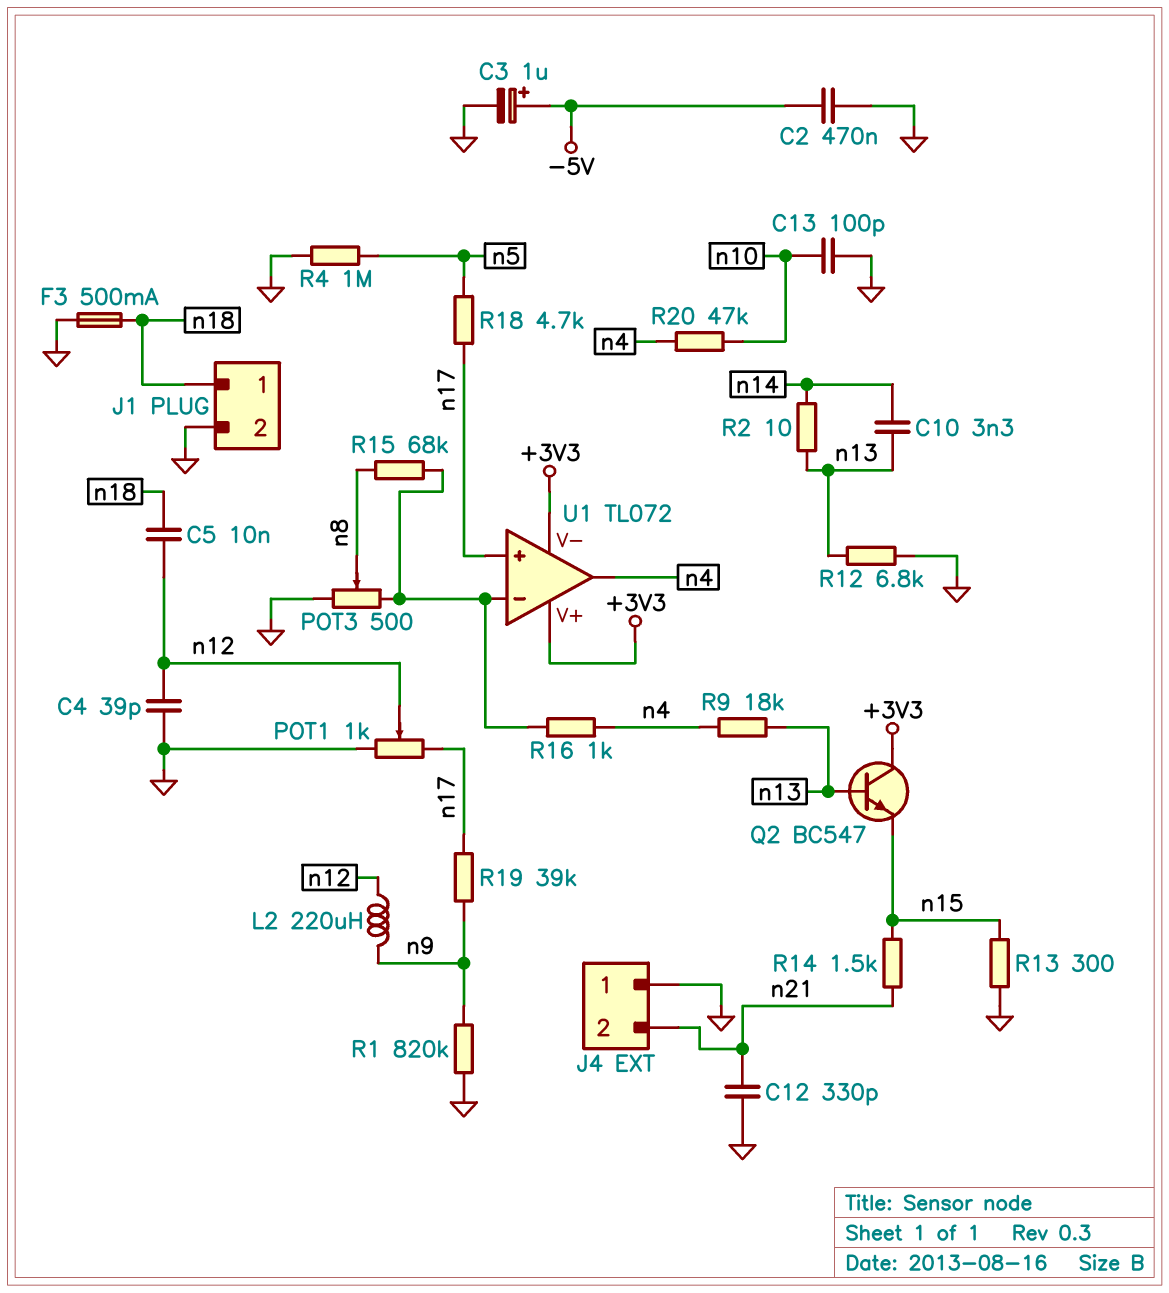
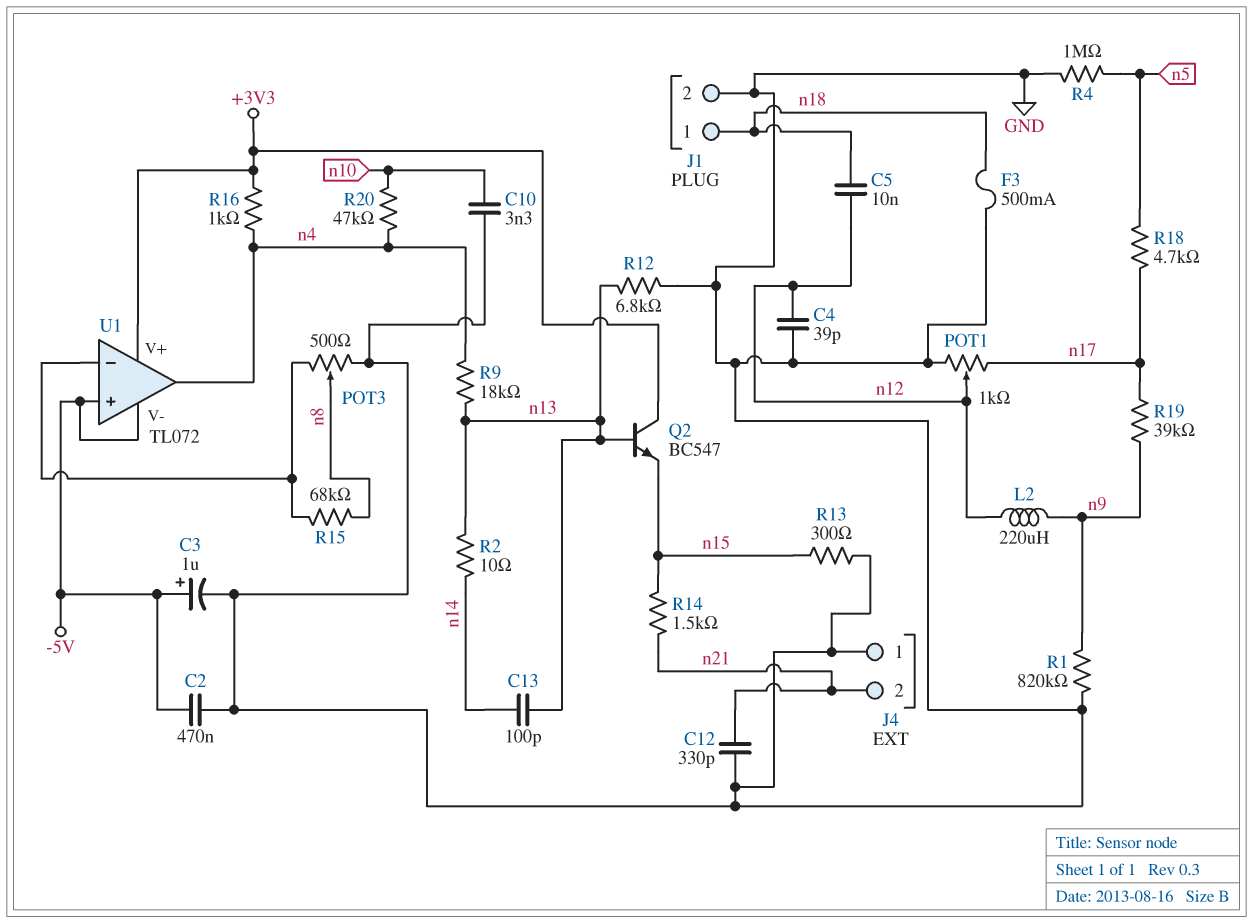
C10: 3.3nF (n13, n14) -> 3.3nF (GND, n10)
C13: 100pF (GND, n10) -> 100pF (n13, n14)
R16: 1k (U1/in-, n4) -> 1k (+3V3, n4)
U1 pin V-: +3V3 -> -5V
U1 pin in+: n17 -> -5V

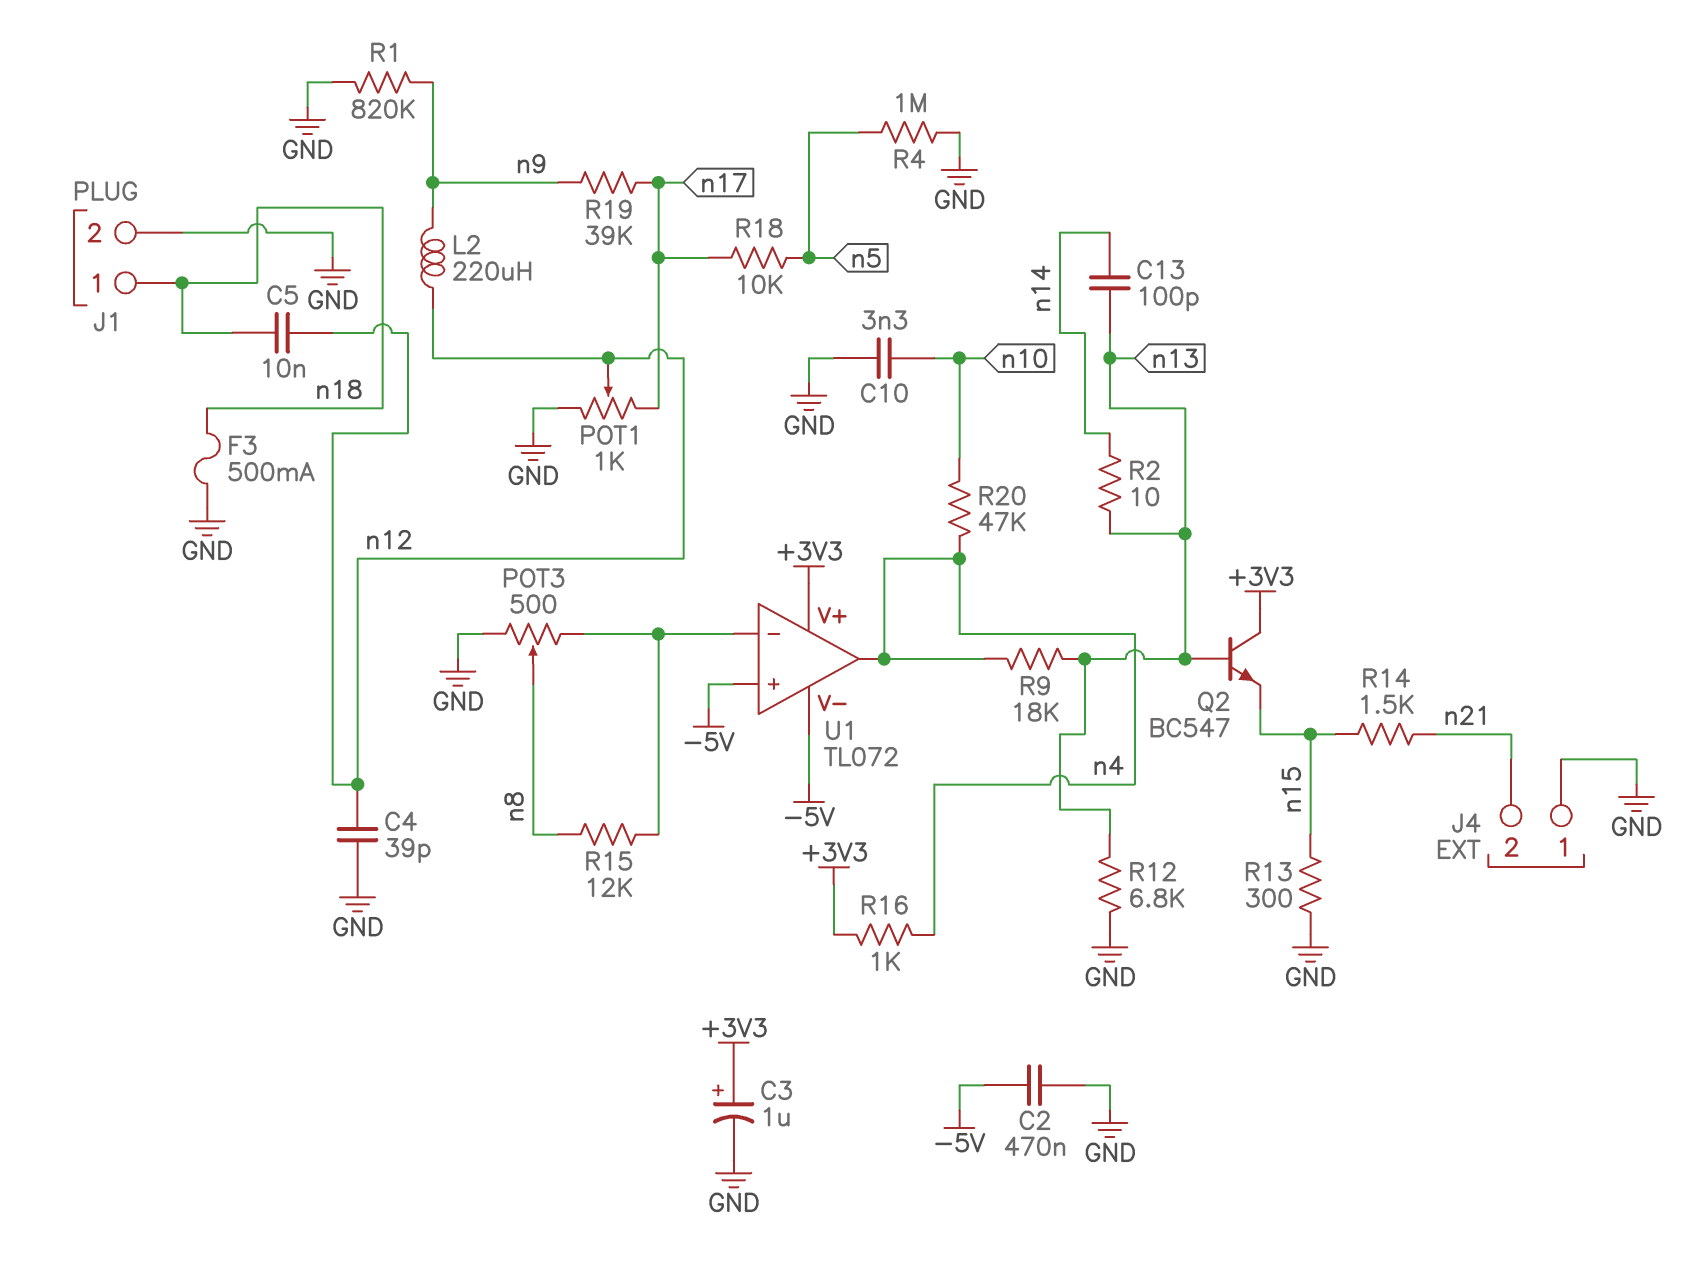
C3: 1uF (plus -5V, minus GND) -> 1uF (plus +3V3, minus GND)
C12: 330pF (GND, n21) -> none
R15: 68k (U1/in-, n8) -> 12k (U1/in-, n8)
R18: 4.7k (n5, n17) -> 10k (n5, n17)

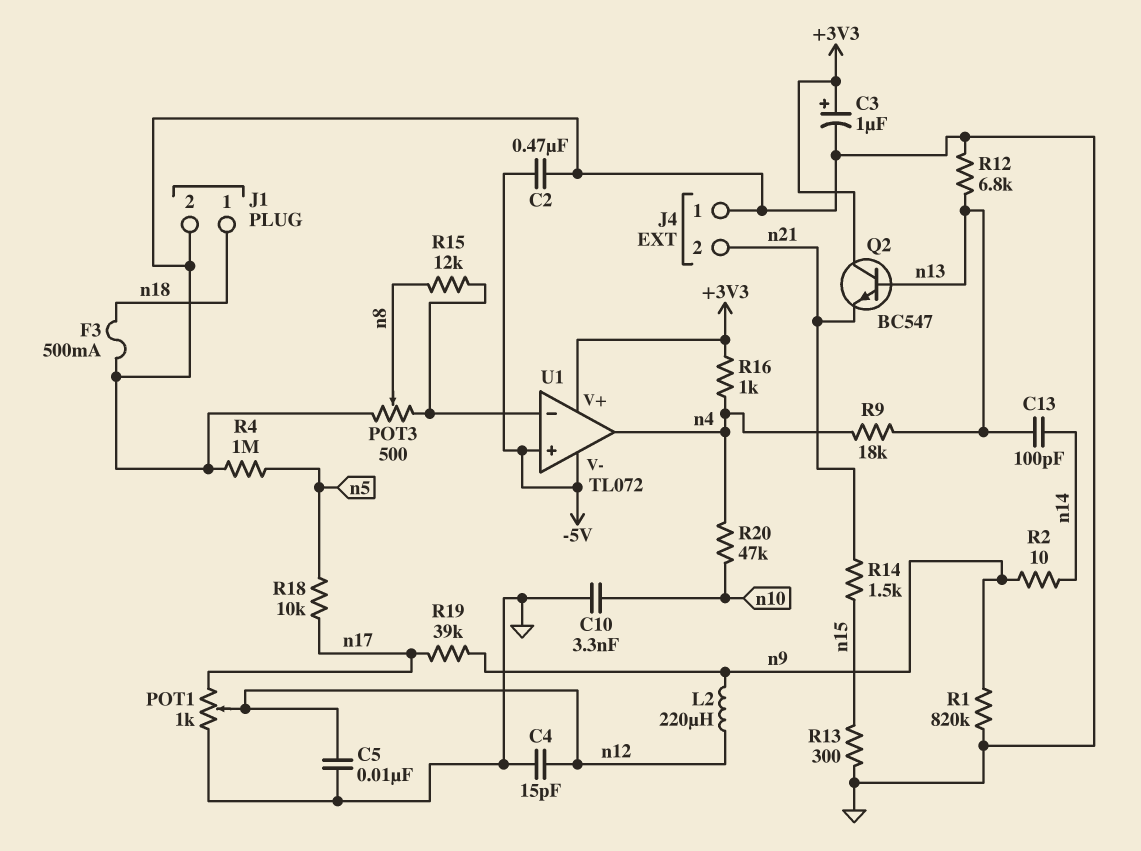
C4: 39pF (GND, n12) -> 15pF (GND, n12)
C5: 10nF (n12, n18) -> 10nF (GND, n12)
Q2: NPN BC547 (B n13, C +3V3, E n15) -> NPN BC547 (B n13, C +3V3, E n21)
R2: 10 (n13, n14) -> 10 (n9, n14)

